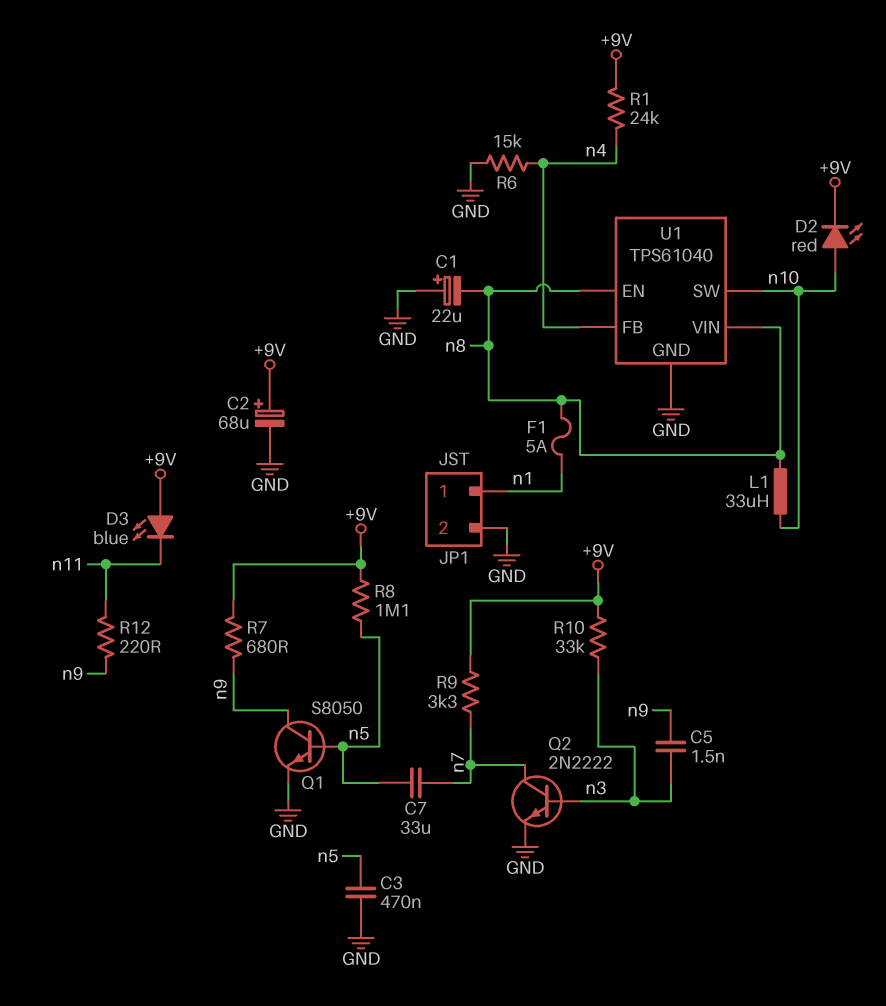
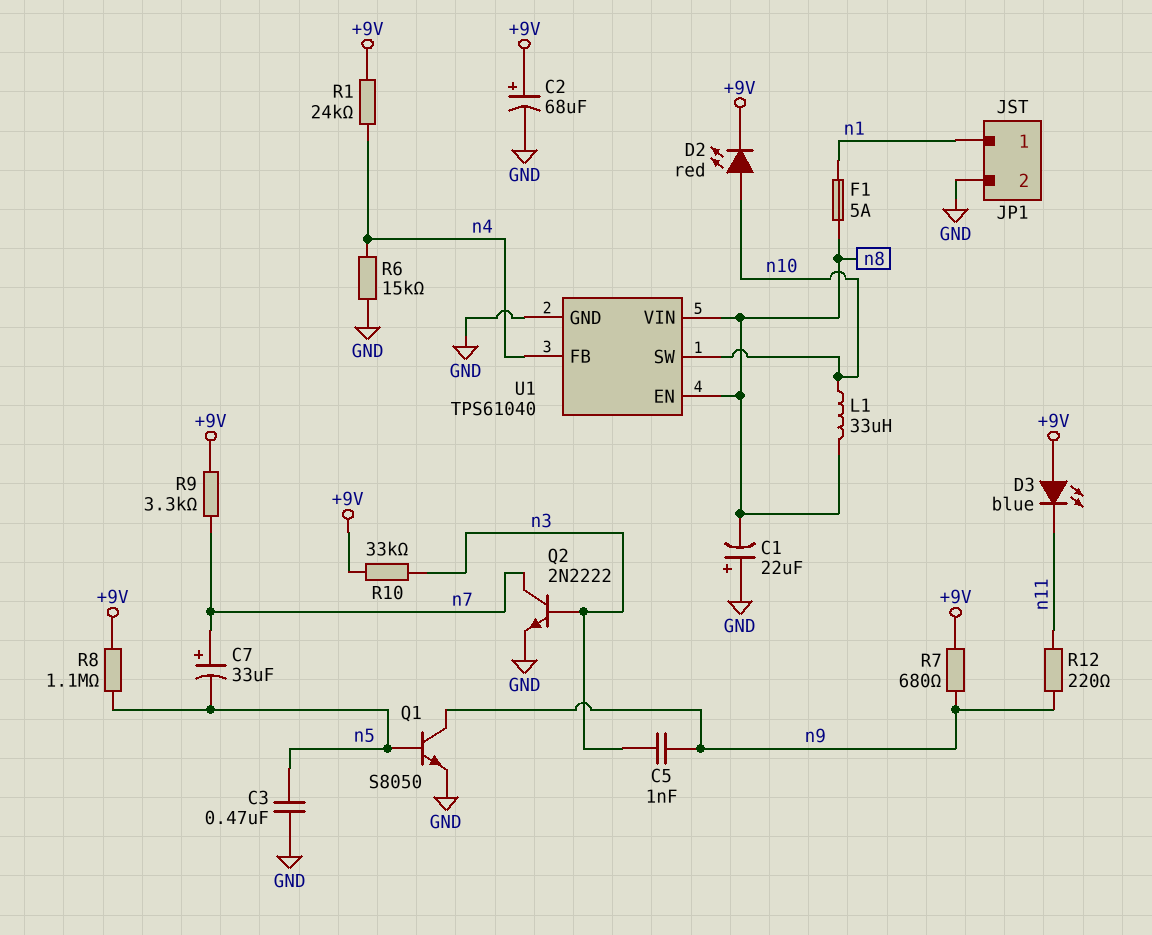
C5: 1.5nF (n3, n9) -> 1nF (n3, n9)
C7: 33uF (n5, n7) -> 33uF (plus n7, minus n5)

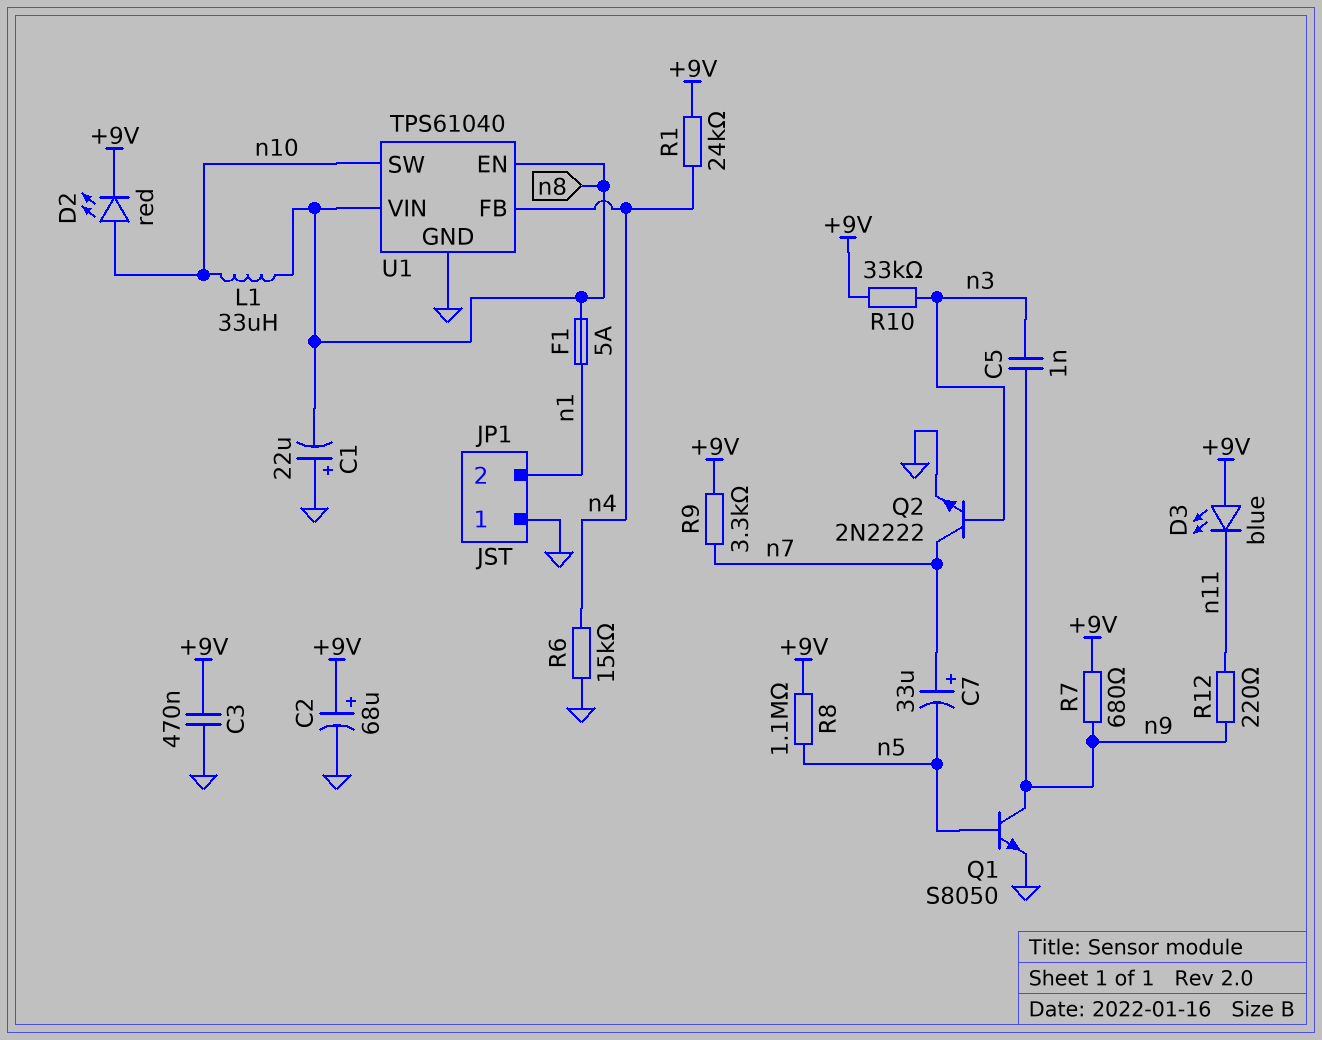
C3: 470nF (GND, n5) -> 470nF (+9V, GND)
JP1 pin 1: n1 -> GND
JP1 pin 2: GND -> n1

